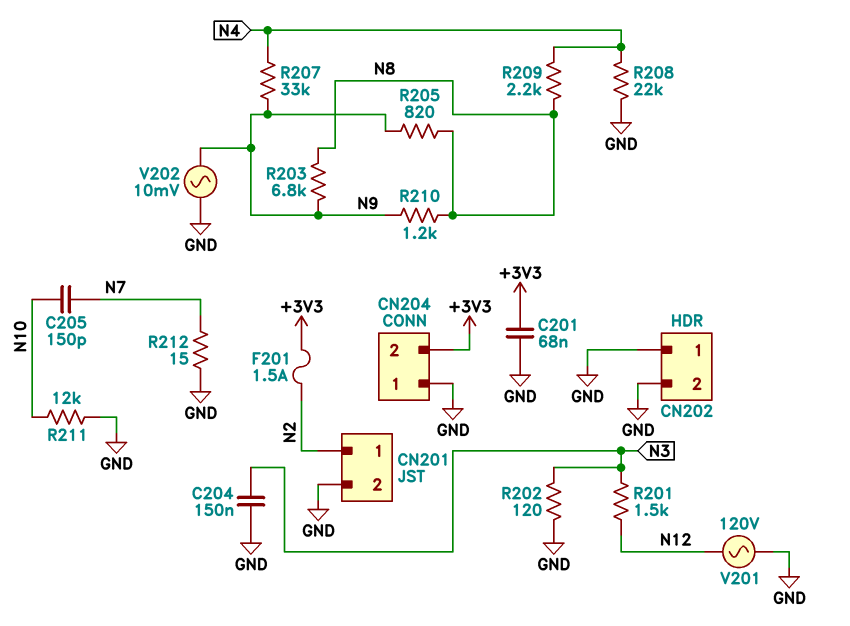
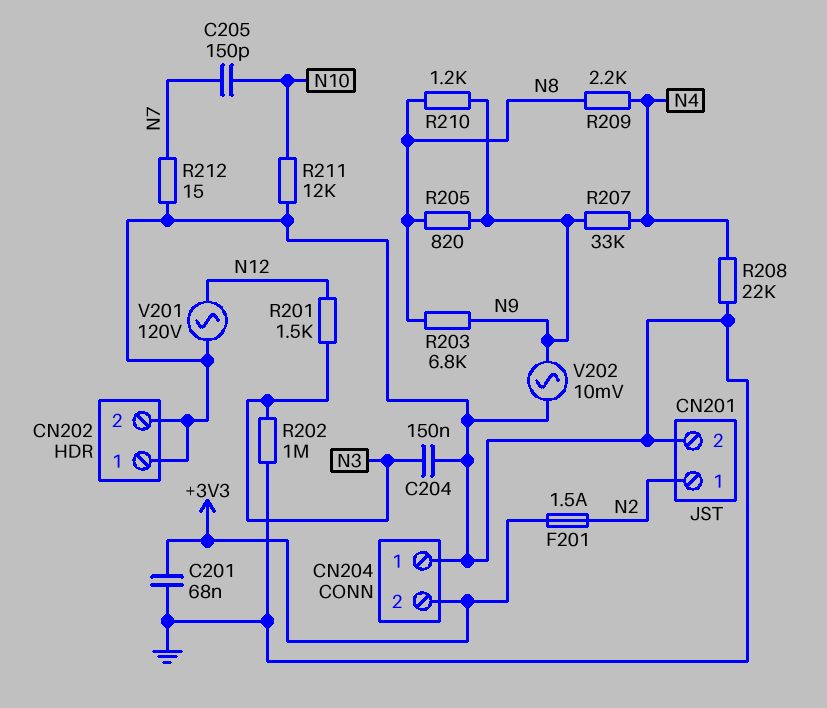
R202: 120 (GND, N3) -> 1M (GND, N3)

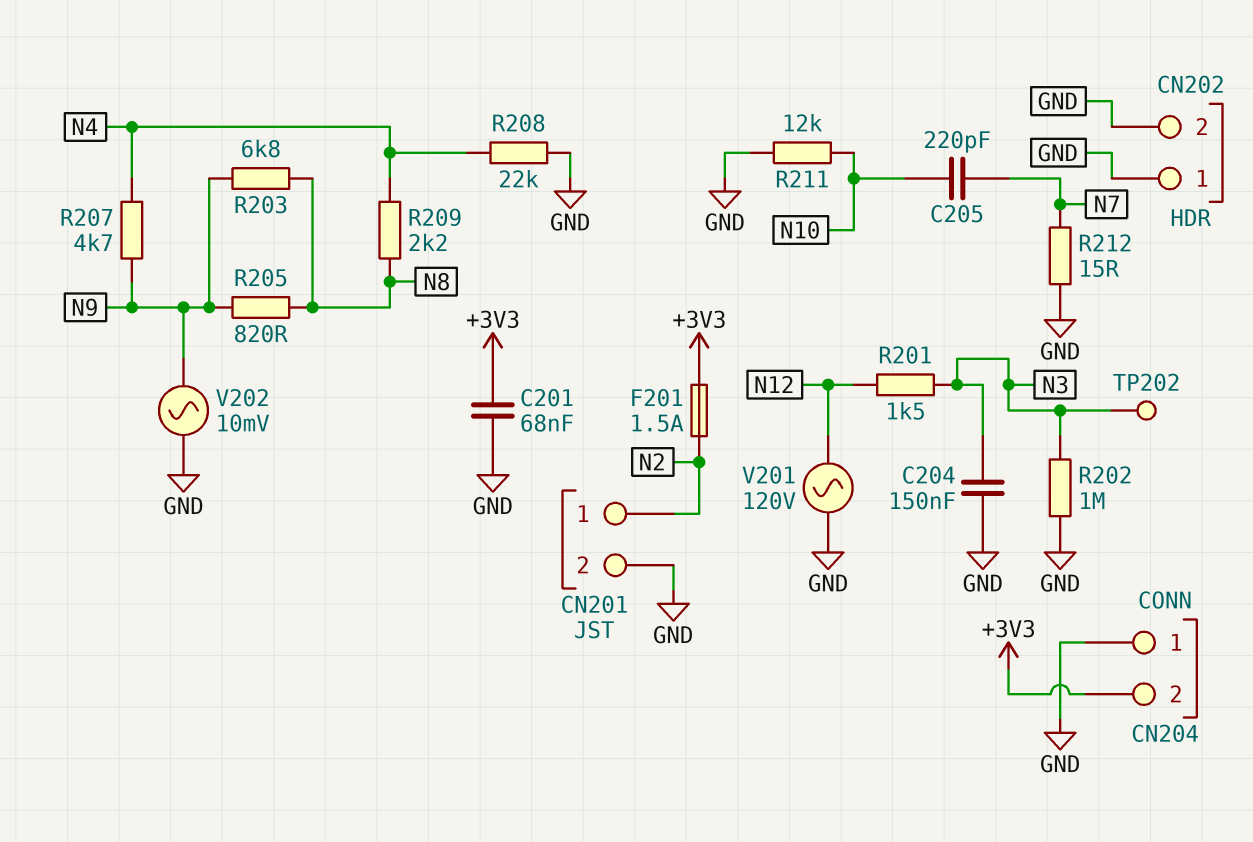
C205: 150pF (N7, N10) -> 220pF (N7, N10)
R207: 33k (N4, N9) -> 4.7k (N4, N9)
R210: 1.2k (N8, N9) -> none
TP202: none -> test point (N3)

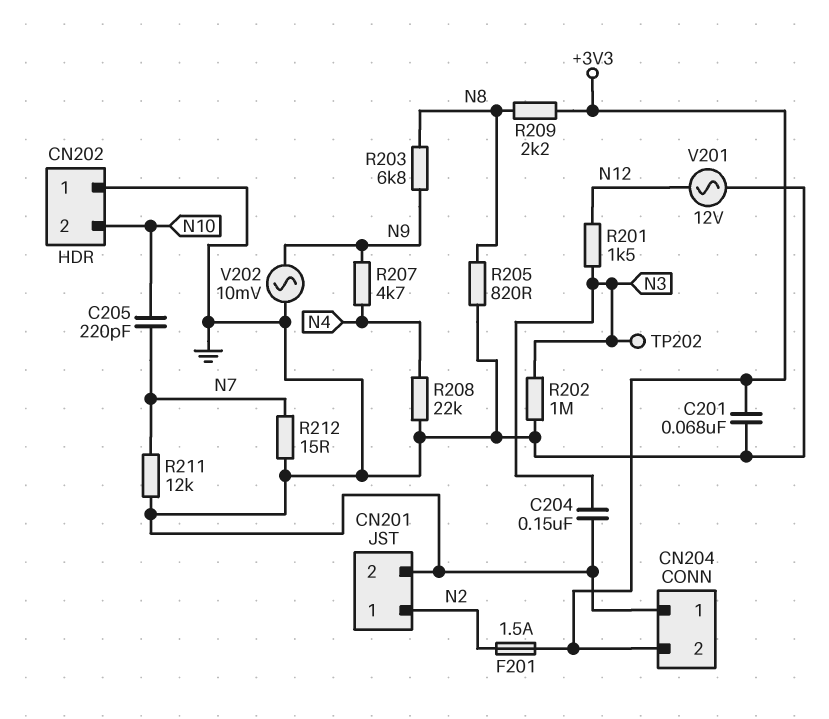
CN202 pin 2: GND -> N10
R205: 820 (N8, N9) -> 820 (GND, N8)
R209: 2.2k (N4, N8) -> 2.2k (+3V3, N8)
R211: 12k (GND, N10) -> 12k (GND, N7)
V201: AC 120V (GND, N12) -> AC 12V (GND, N12)

